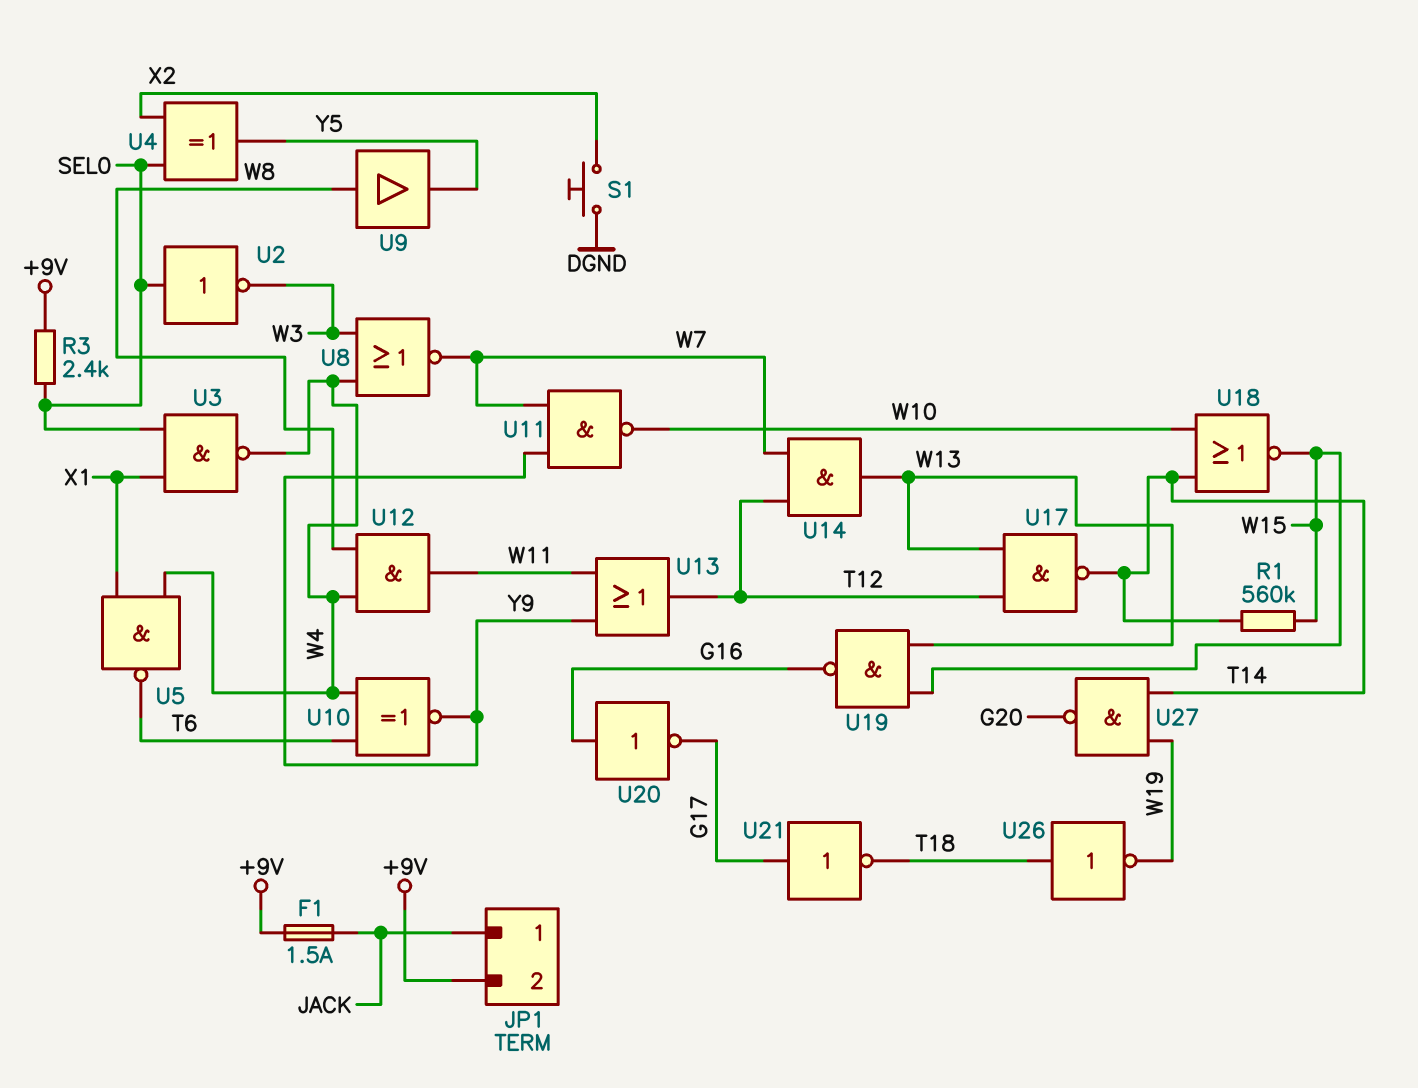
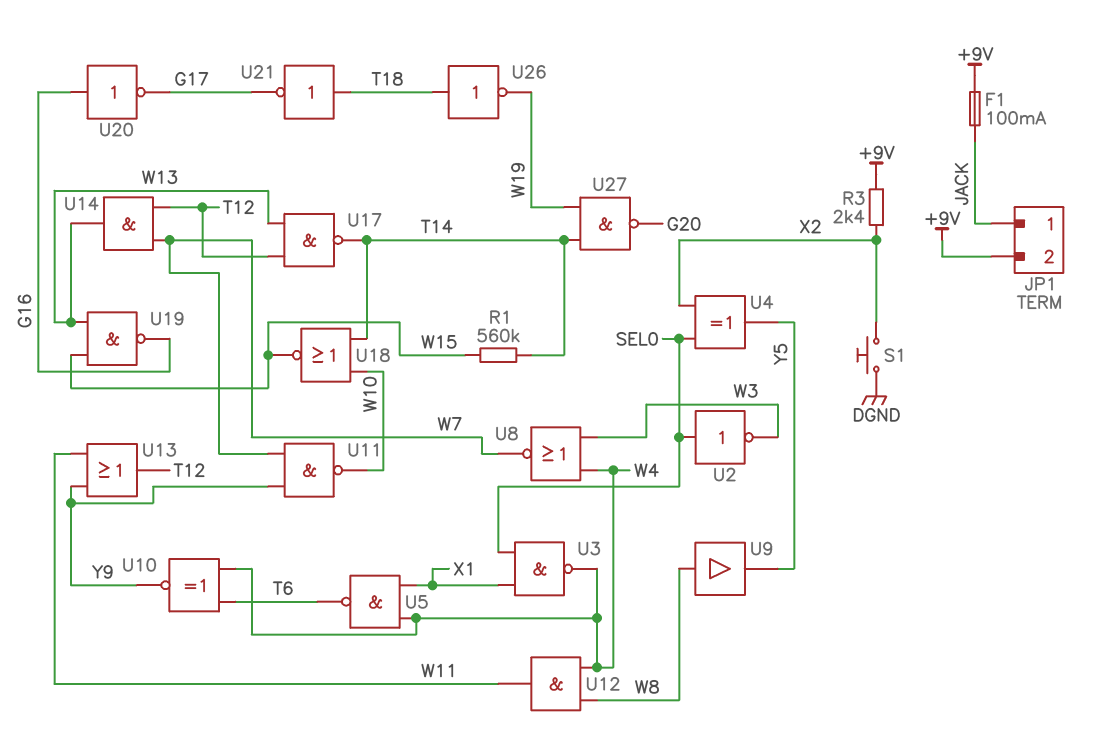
F1: 1.5A (+9V, JACK) -> 100mA (+9V, JACK)
R3: 2.4k (+9V, SEL0) -> 2.4k (+9V, X2)
U21: NOT (in G17, out T18) -> NOT (in T18, out G17)

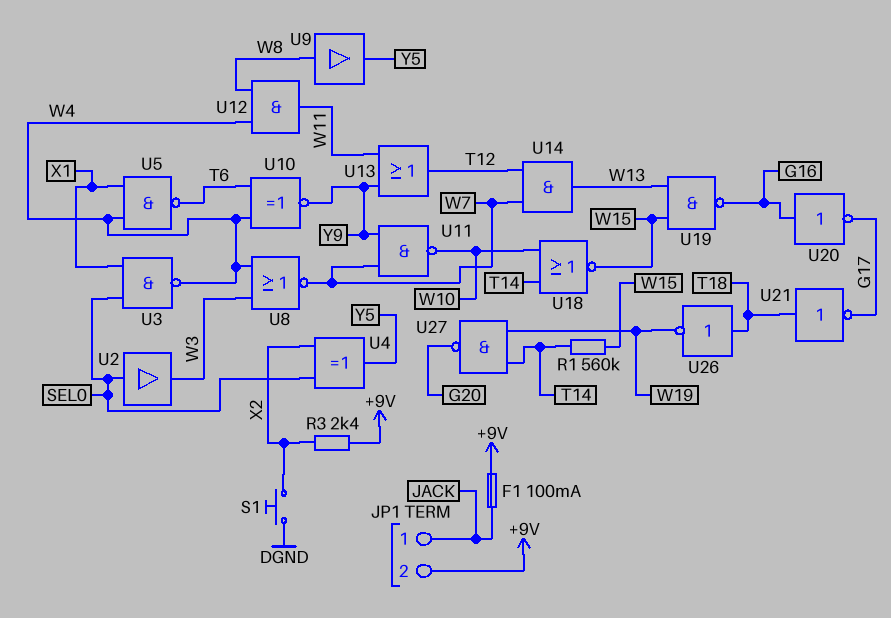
U2: NOT (in SEL0, out W3) -> buffer (in SEL0, out W3)
U17: NAND (in T12, in W13, out T14) -> none

